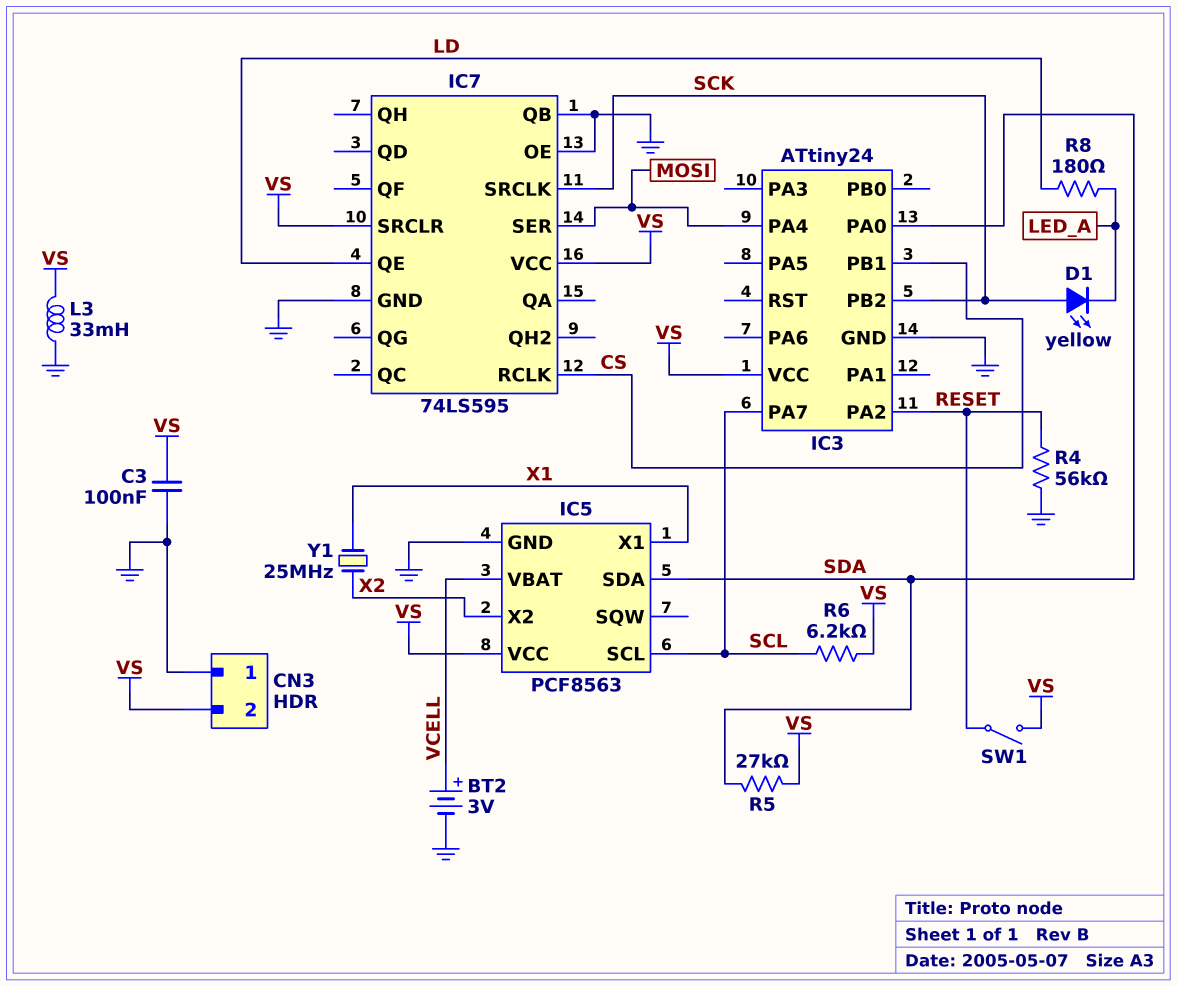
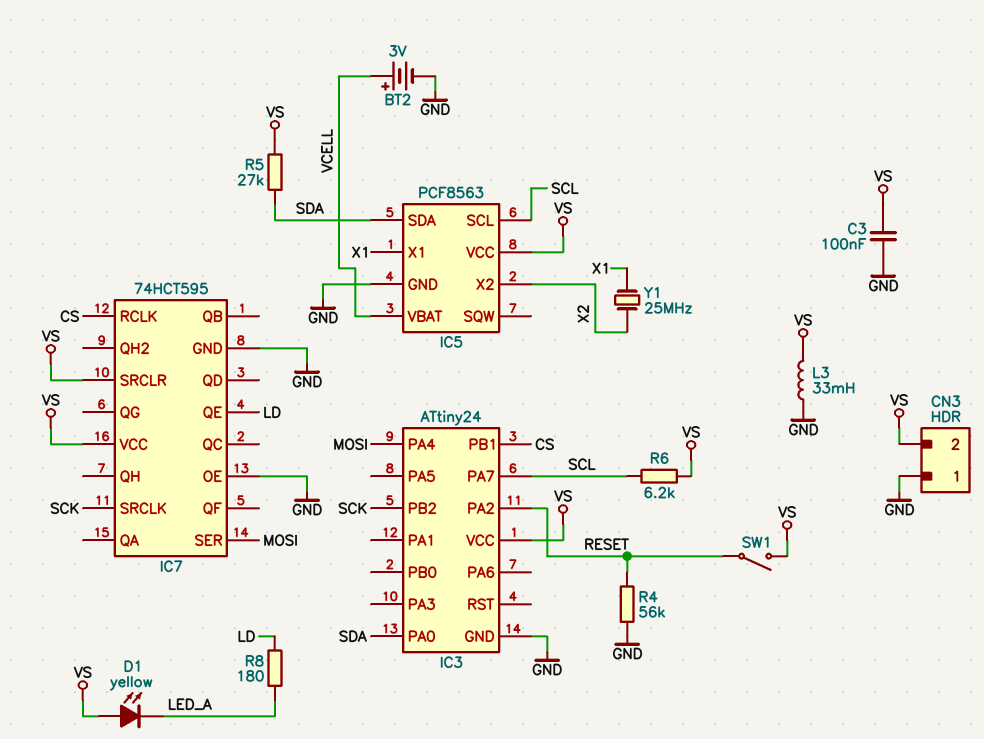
D1: LED yellow (A SCK, K LED_A) -> LED yellow (A VS, K LED_A)
IC7: 74LS595 -> 74HCT595
IC7 pin QB: GND -> none

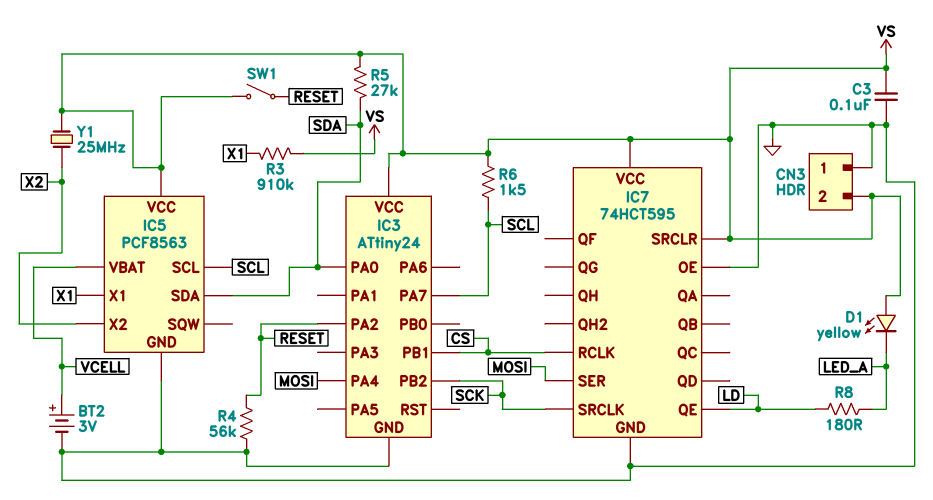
L3: 33mH (GND, VS) -> none
R3: none -> 910k (VS, X1)
R6: 6.2k (SCL, VS) -> 1.5k (SCL, VS)
Y1: 25MHz (X1, X2) -> 25MHz (VS, X2)

